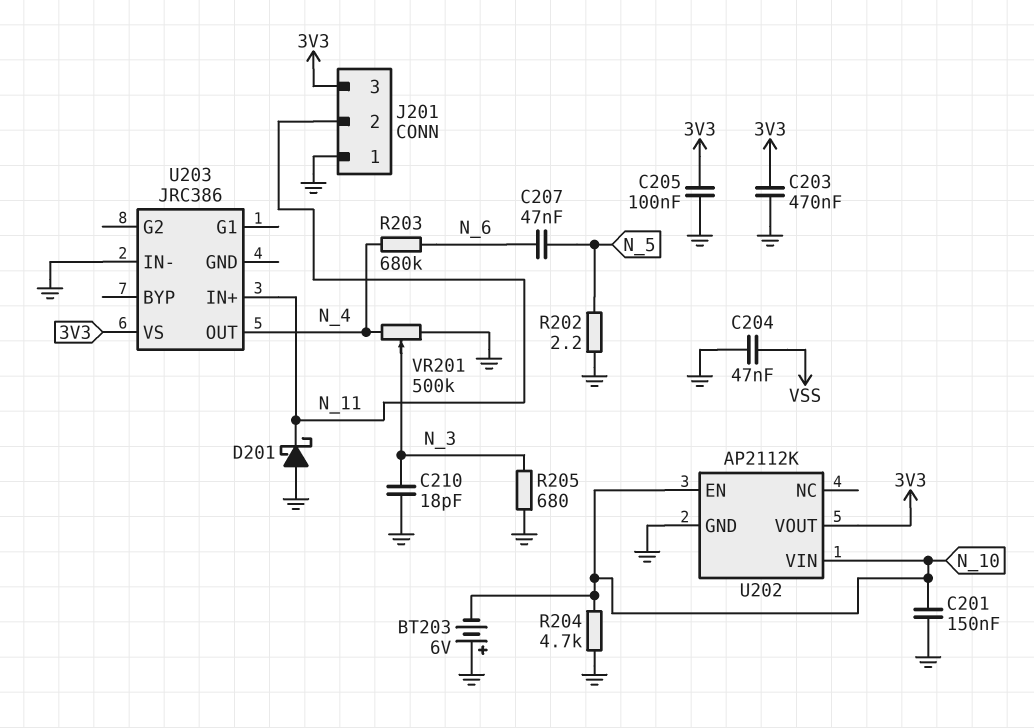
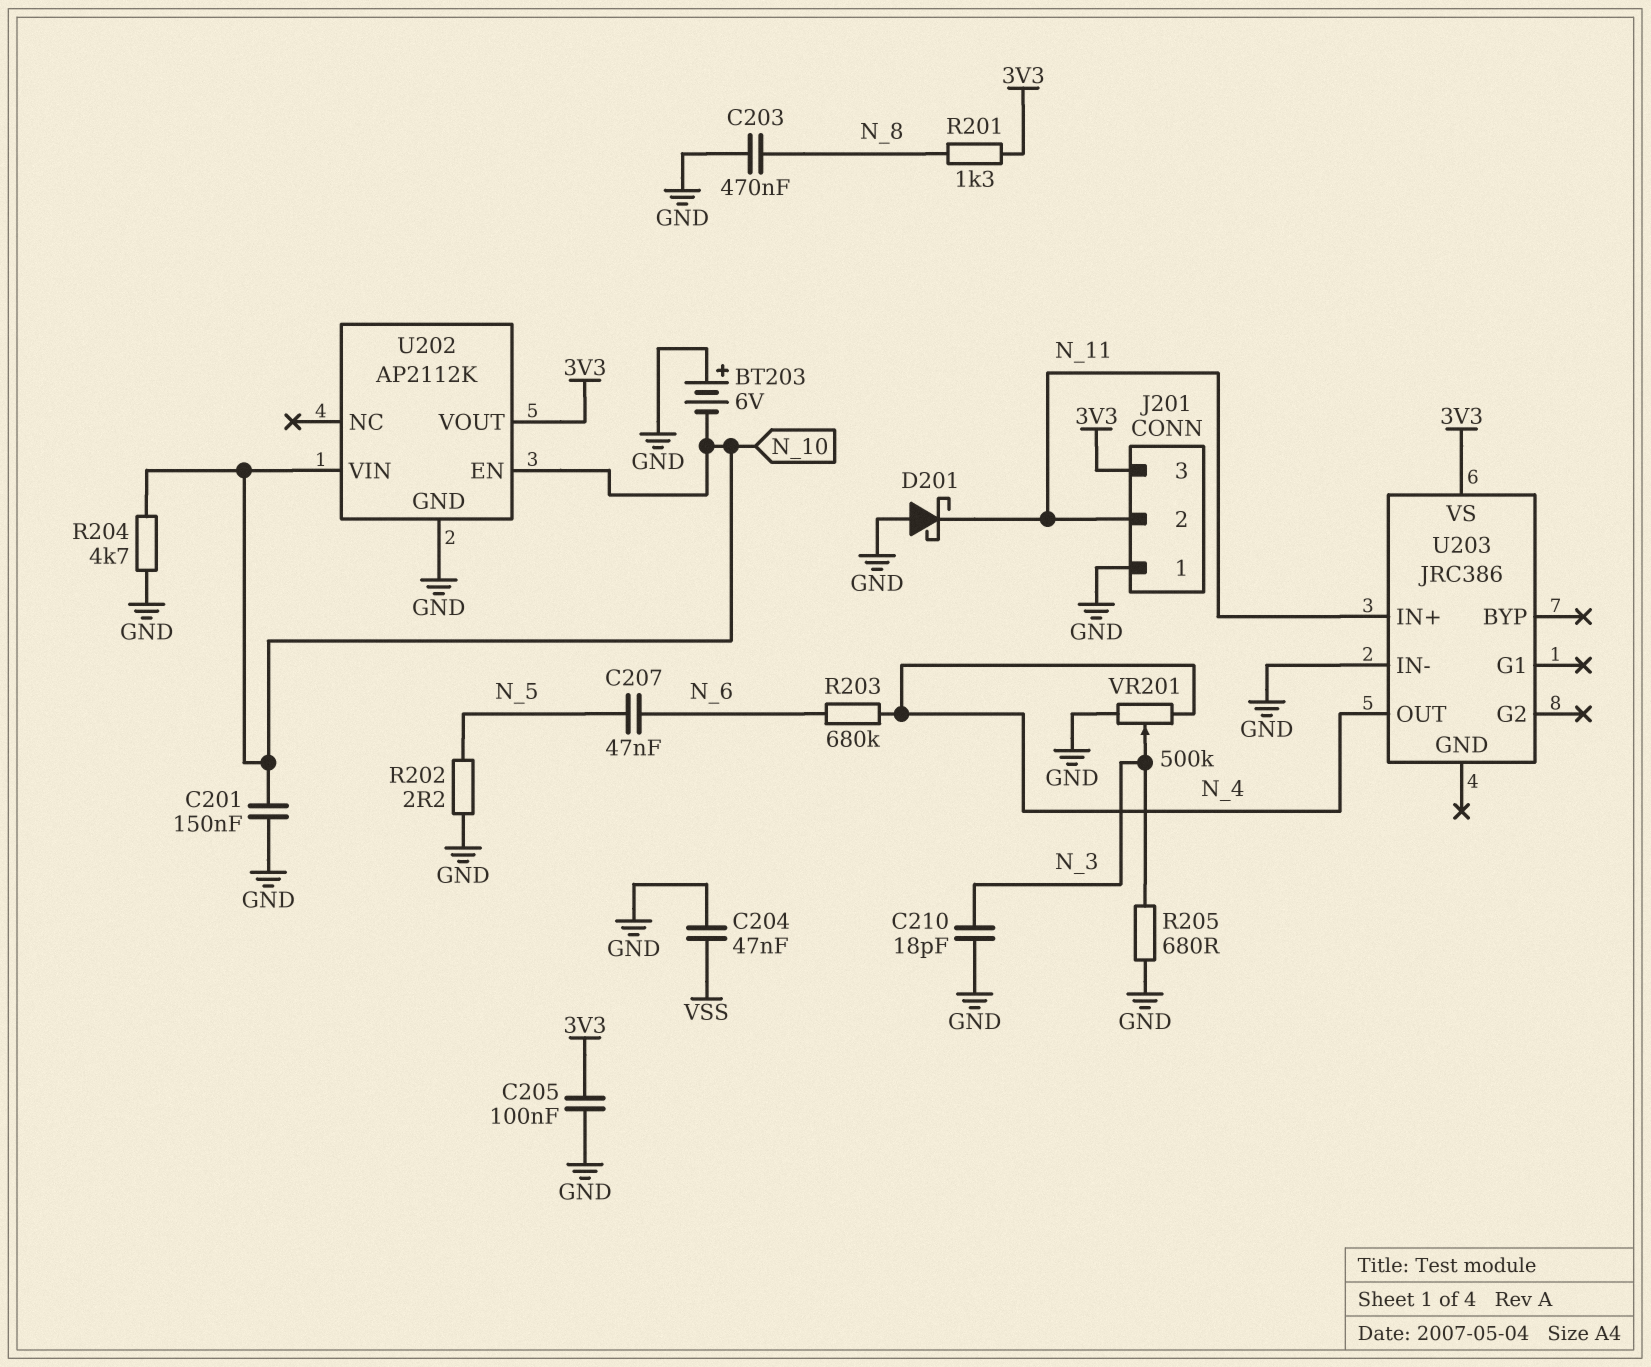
C203: 470nF (3V3, GND) -> 470nF (GND, N_8)
R201: none -> 1.3k (3V3, N_8)

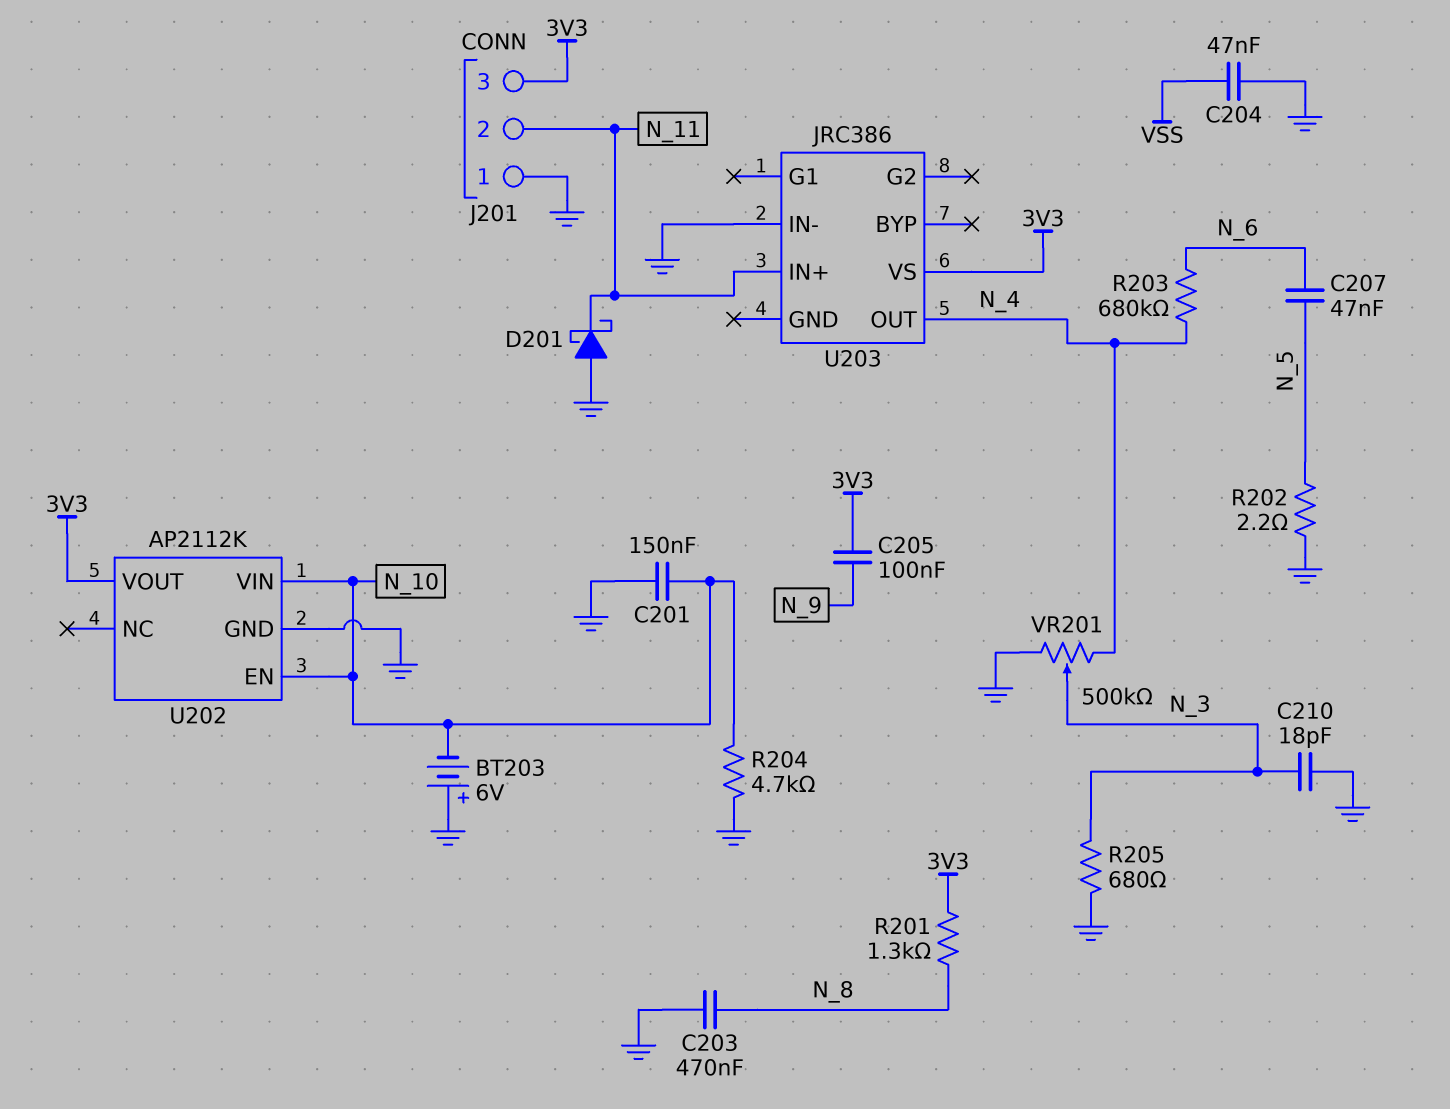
C205: 100nF (3V3, GND) -> 100nF (3V3, N_9)

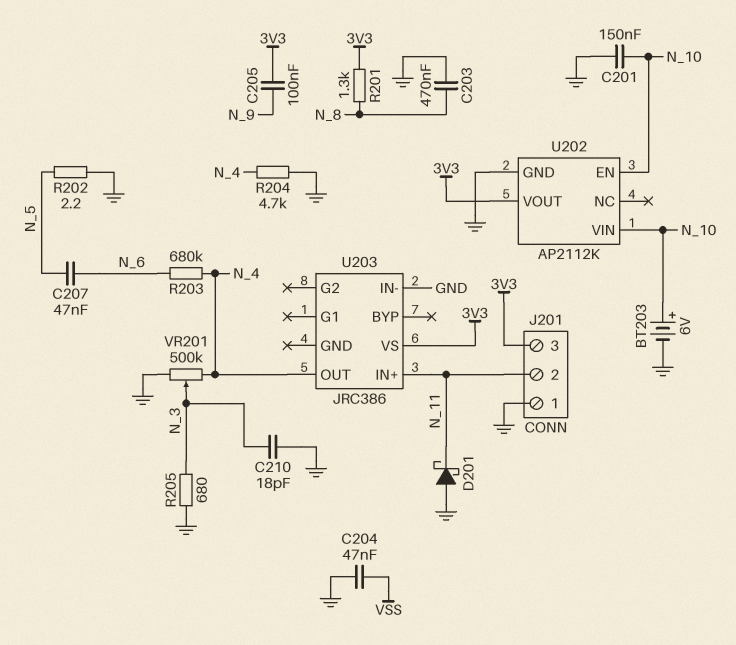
BT203: 6V (plus GND, minus N_10) -> 6V (plus N_10, minus GND)
R204: 4.7k (GND, N_10) -> 4.7k (GND, N_4)

